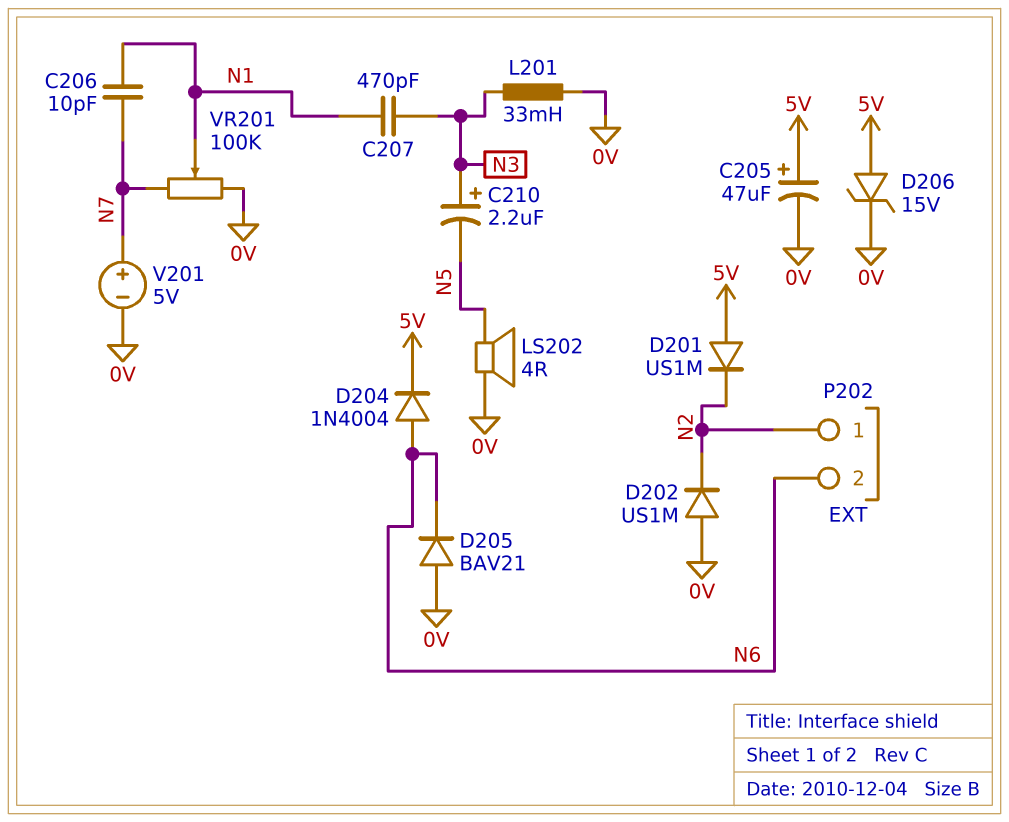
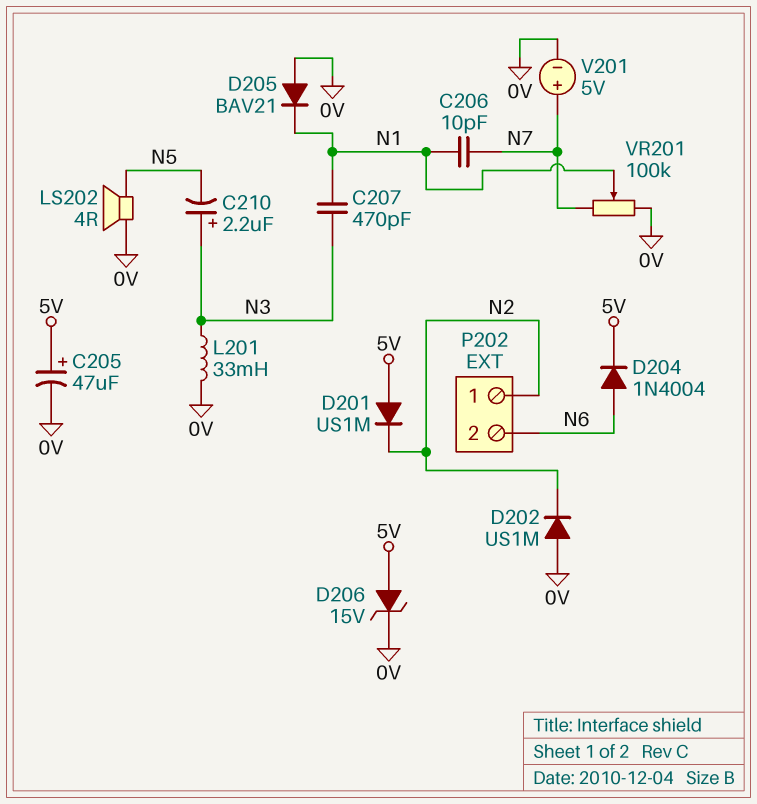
D205: diode BAV21 (A 0V, K N6) -> diode BAV21 (A 0V, K N1)

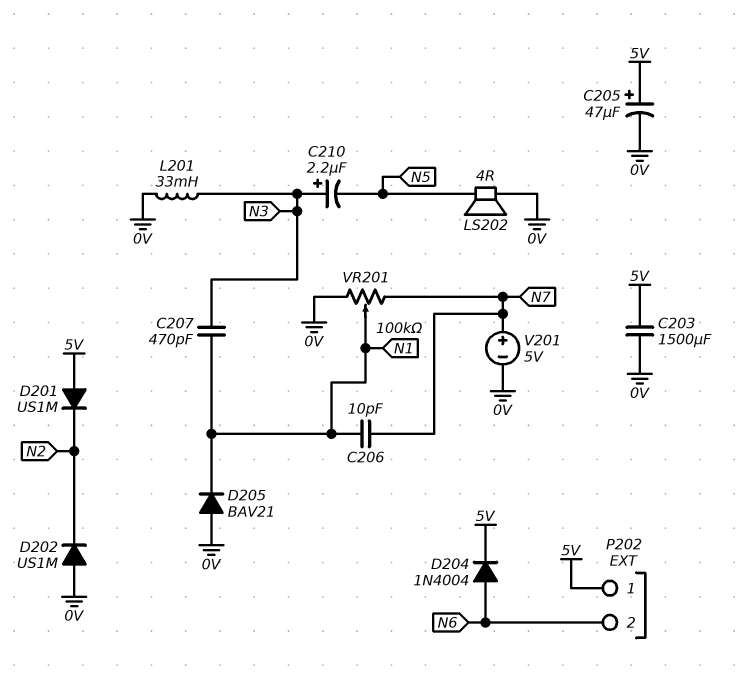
C203: none -> 1500uF (0V, 5V)
D206: zener 15V (A 5V, K 0V) -> none
P202 pin 1: N2 -> 5V

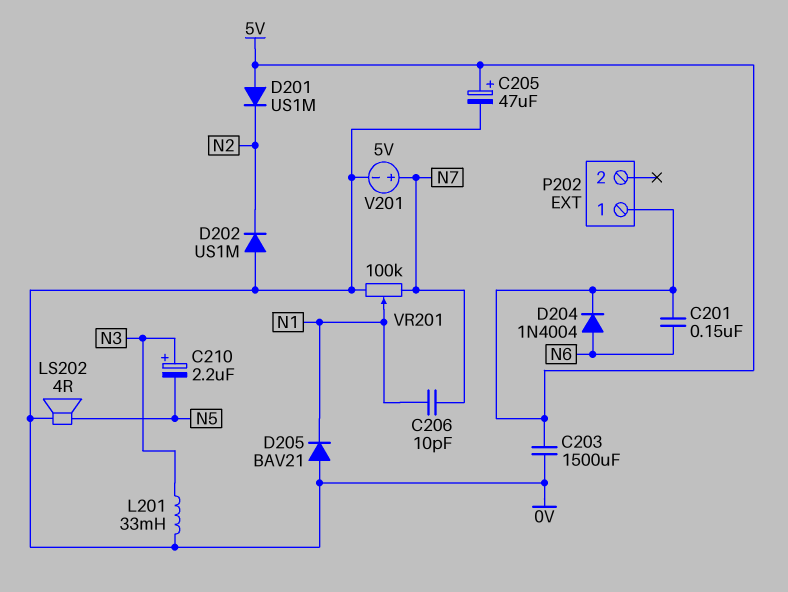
C201: none -> 150nF (5V, N6)
C207: 470pF (N1, N3) -> none
P202 pin 2: N6 -> none

